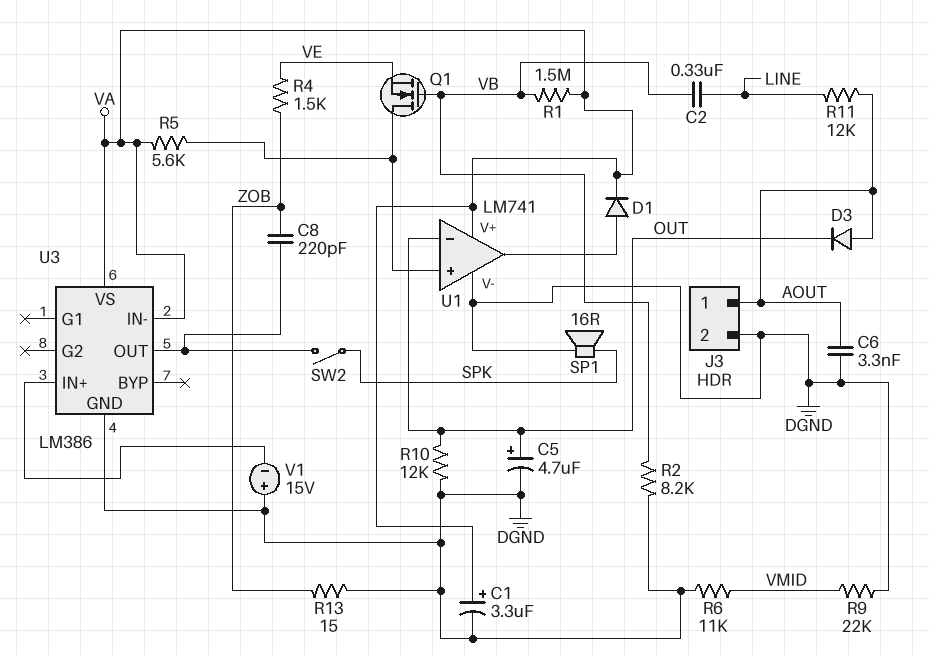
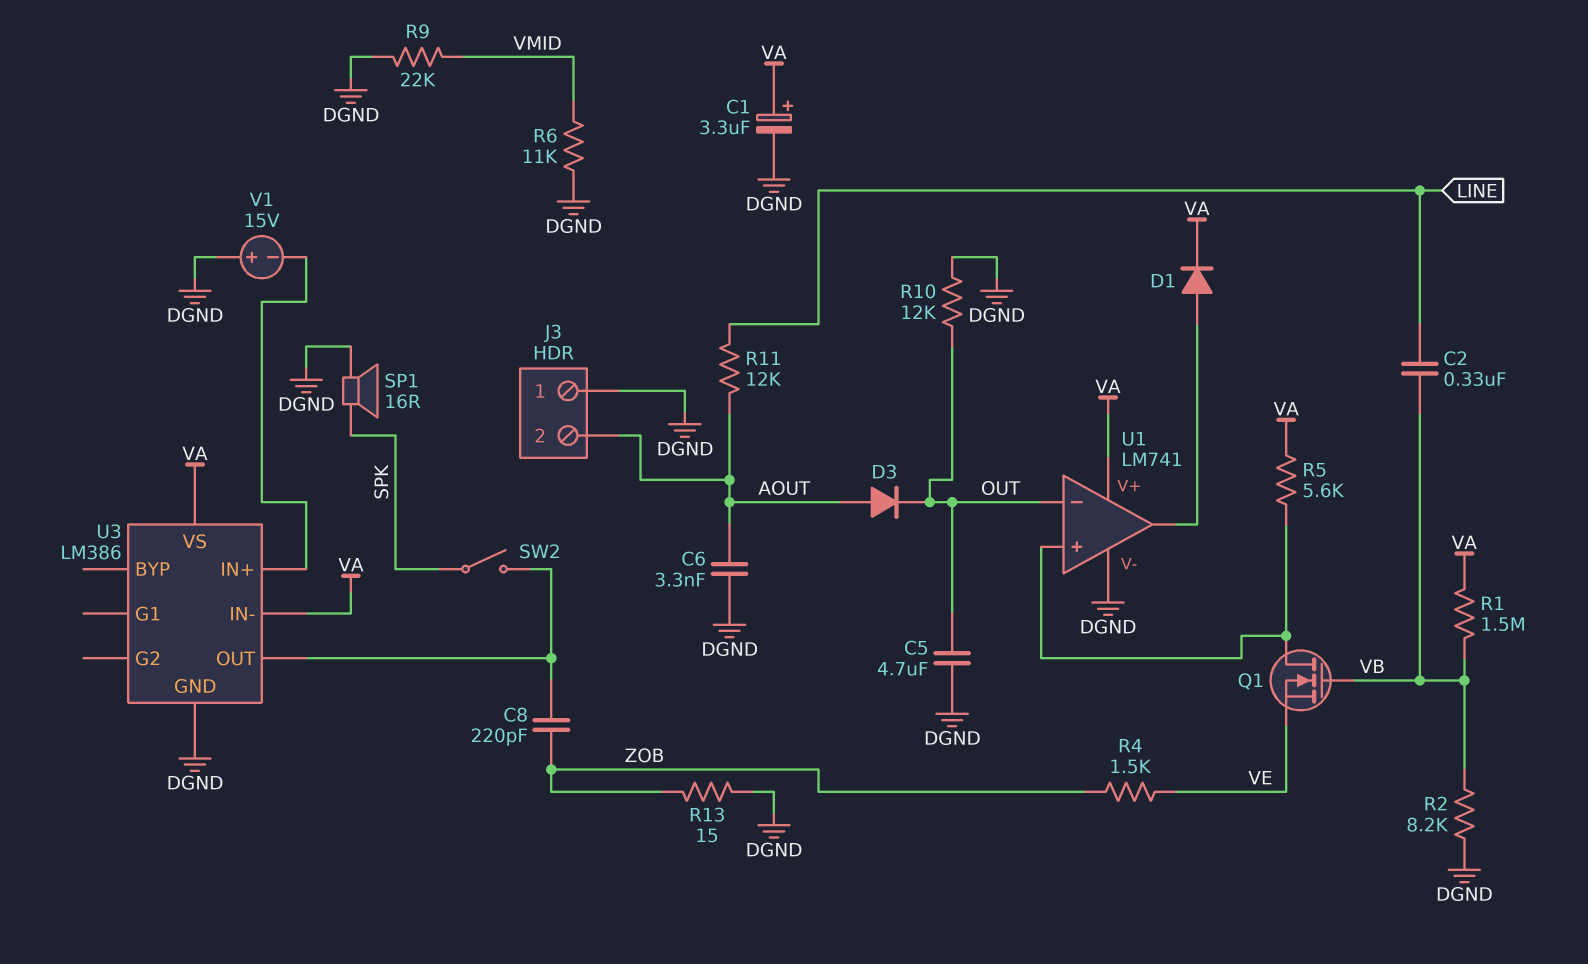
C5: 4.7uF (plus OUT, minus DGND) -> 4.7uF (DGND, OUT)
J3 pin 1: AOUT -> DGND
J3 pin 2: DGND -> AOUT

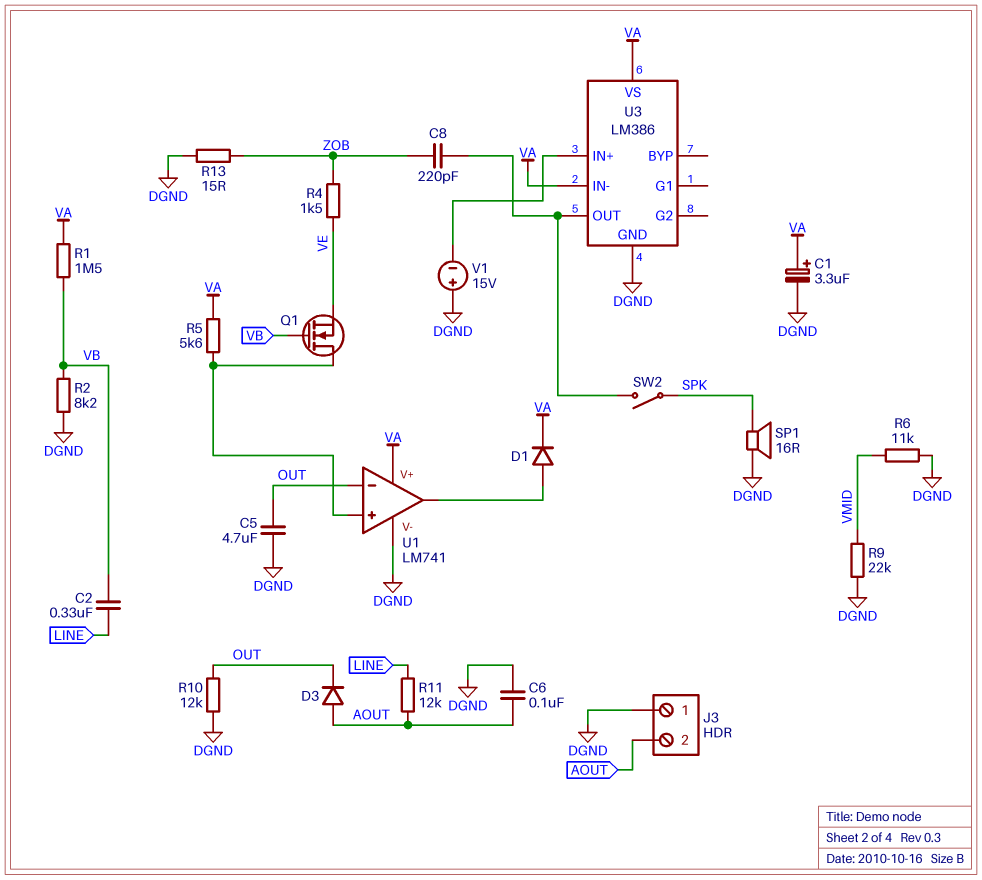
C6: 3.3nF (AOUT, DGND) -> 100nF (AOUT, DGND)

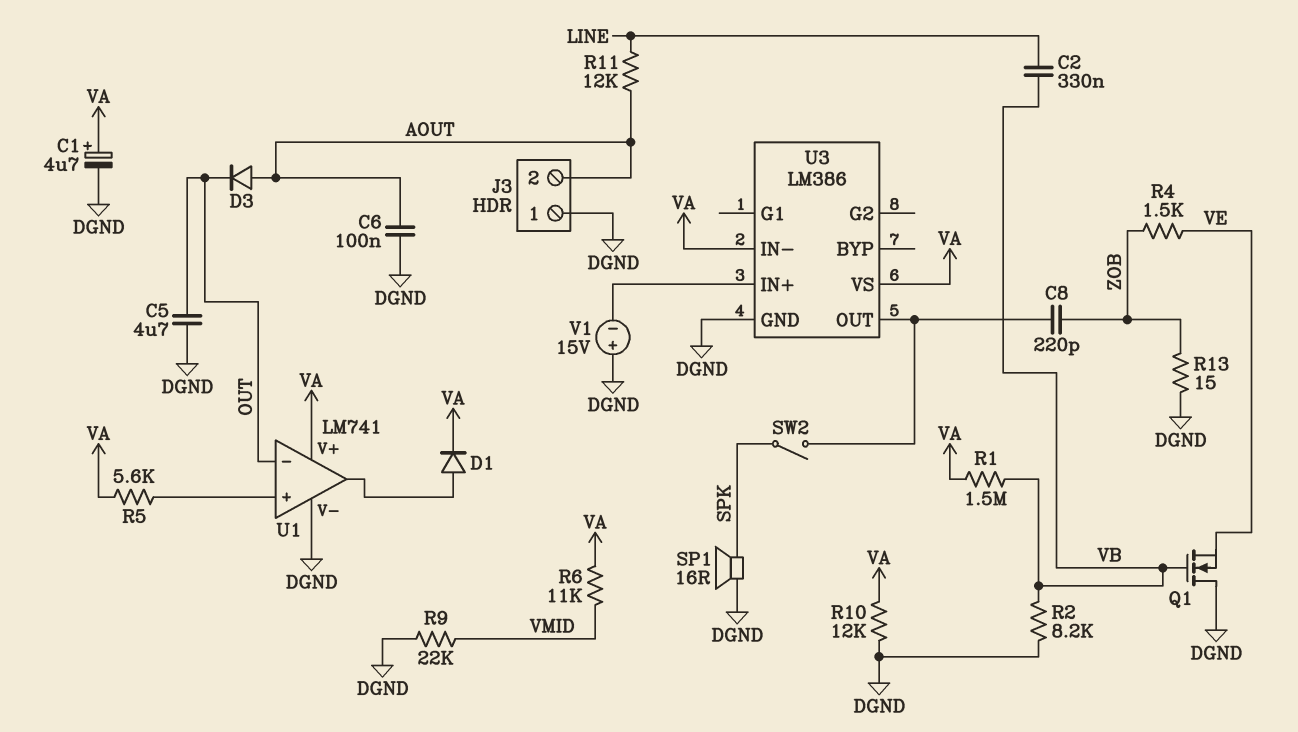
C1: 3.3uF (plus VA, minus DGND) -> 4.7uF (plus VA, minus DGND)
Q1: NMOS (G VB, D U1/in+, S VE) -> NMOS (G VB, D DGND, S VE)
R6: 11k (DGND, VMID) -> 11k (VA, VMID)
R10: 12k (DGND, OUT) -> 12k (DGND, VA)

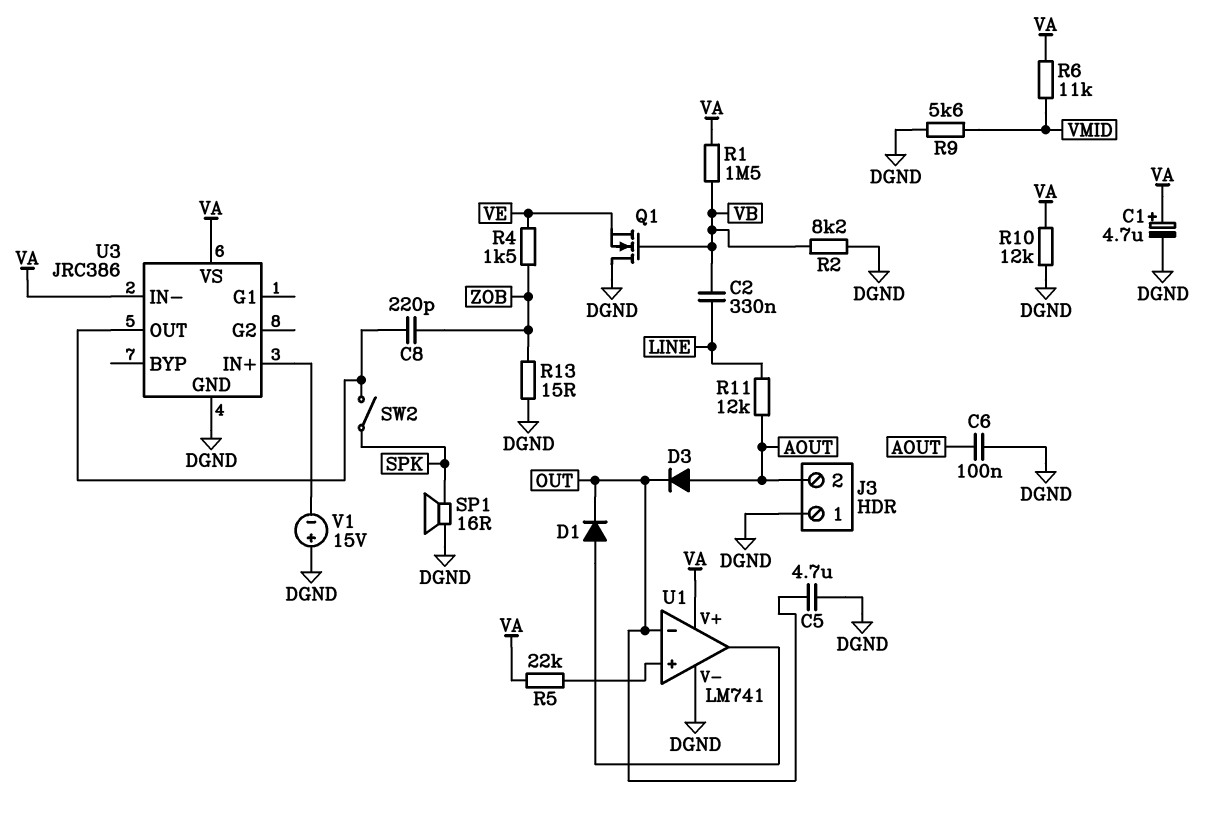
D1: diode (A U1/out, K VA) -> diode (A U1/out, K OUT)
R5: 5.6k (U1/in+, VA) -> 22k (U1/in+, VA)
R9: 22k (DGND, VMID) -> 5.6k (DGND, VMID)
U3: LM386 -> JRC386

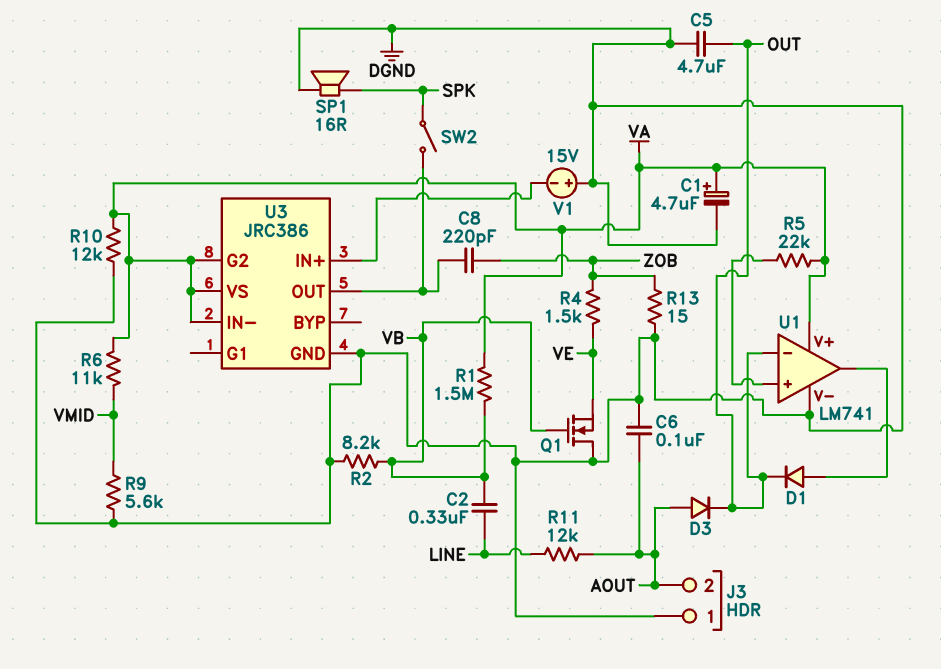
U3 pin G2: none -> VA

